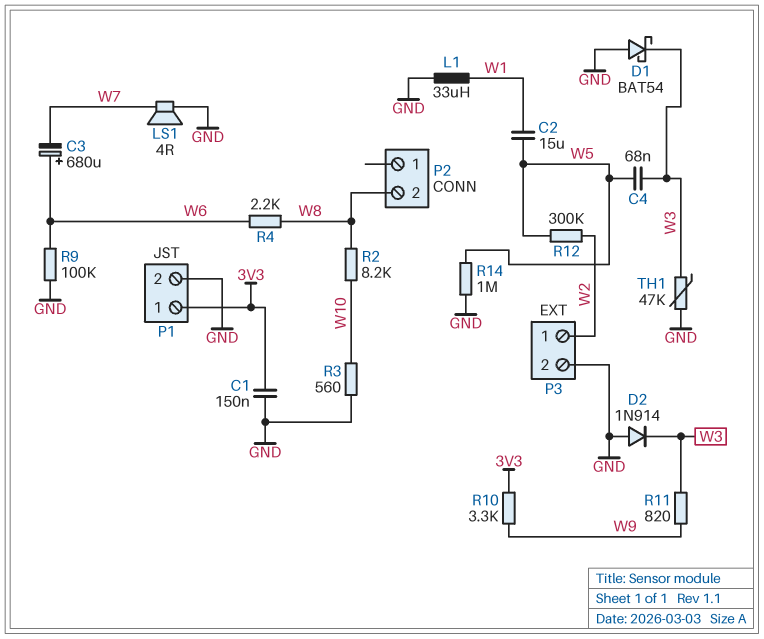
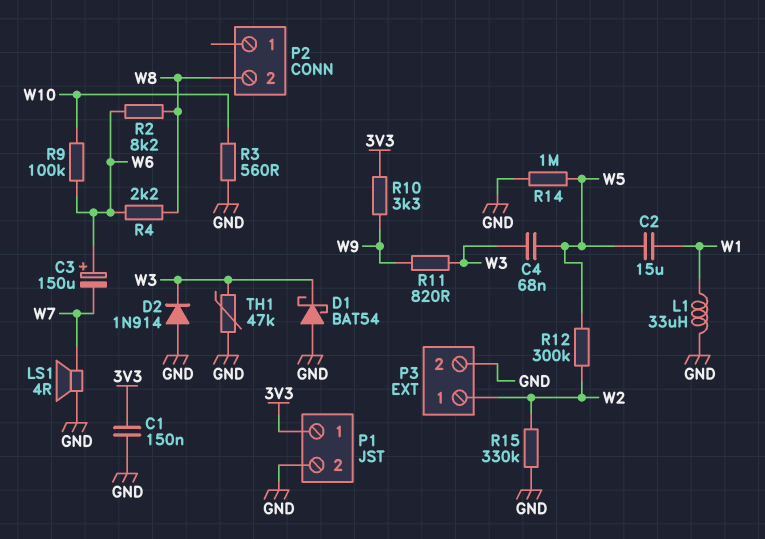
C3: 680uF (plus W6, minus W7) -> 150uF (plus W6, minus W7)
R2: 8.2k (W8, W10) -> 8.2k (W6, W8)
R9: 100k (GND, W6) -> 100k (W6, W10)
R15: none -> 330k (GND, W2)

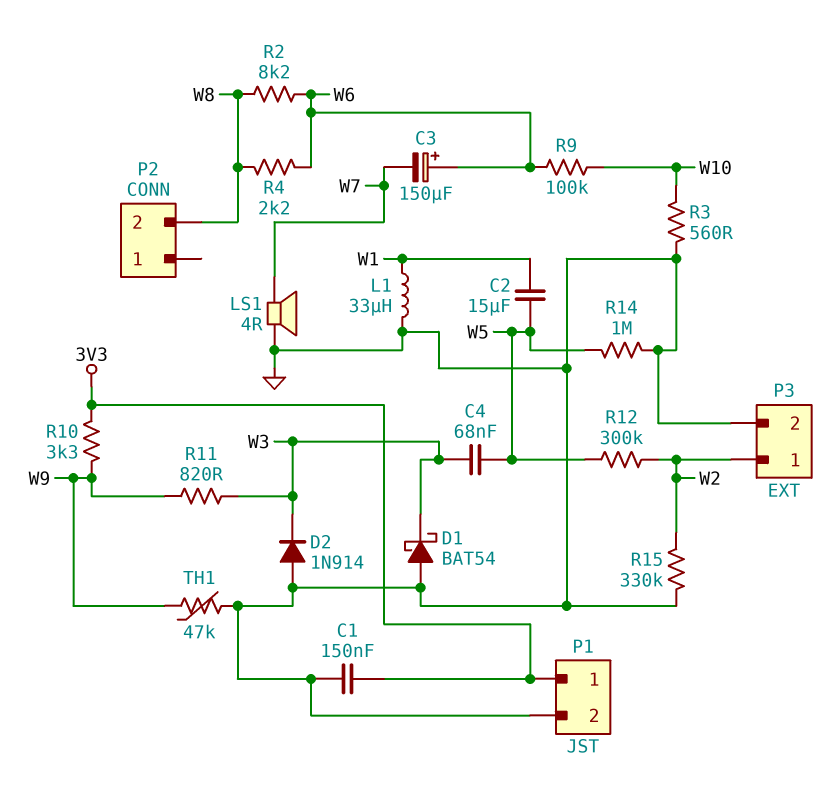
TH1: 47k (GND, W3) -> 47k (GND, W9)

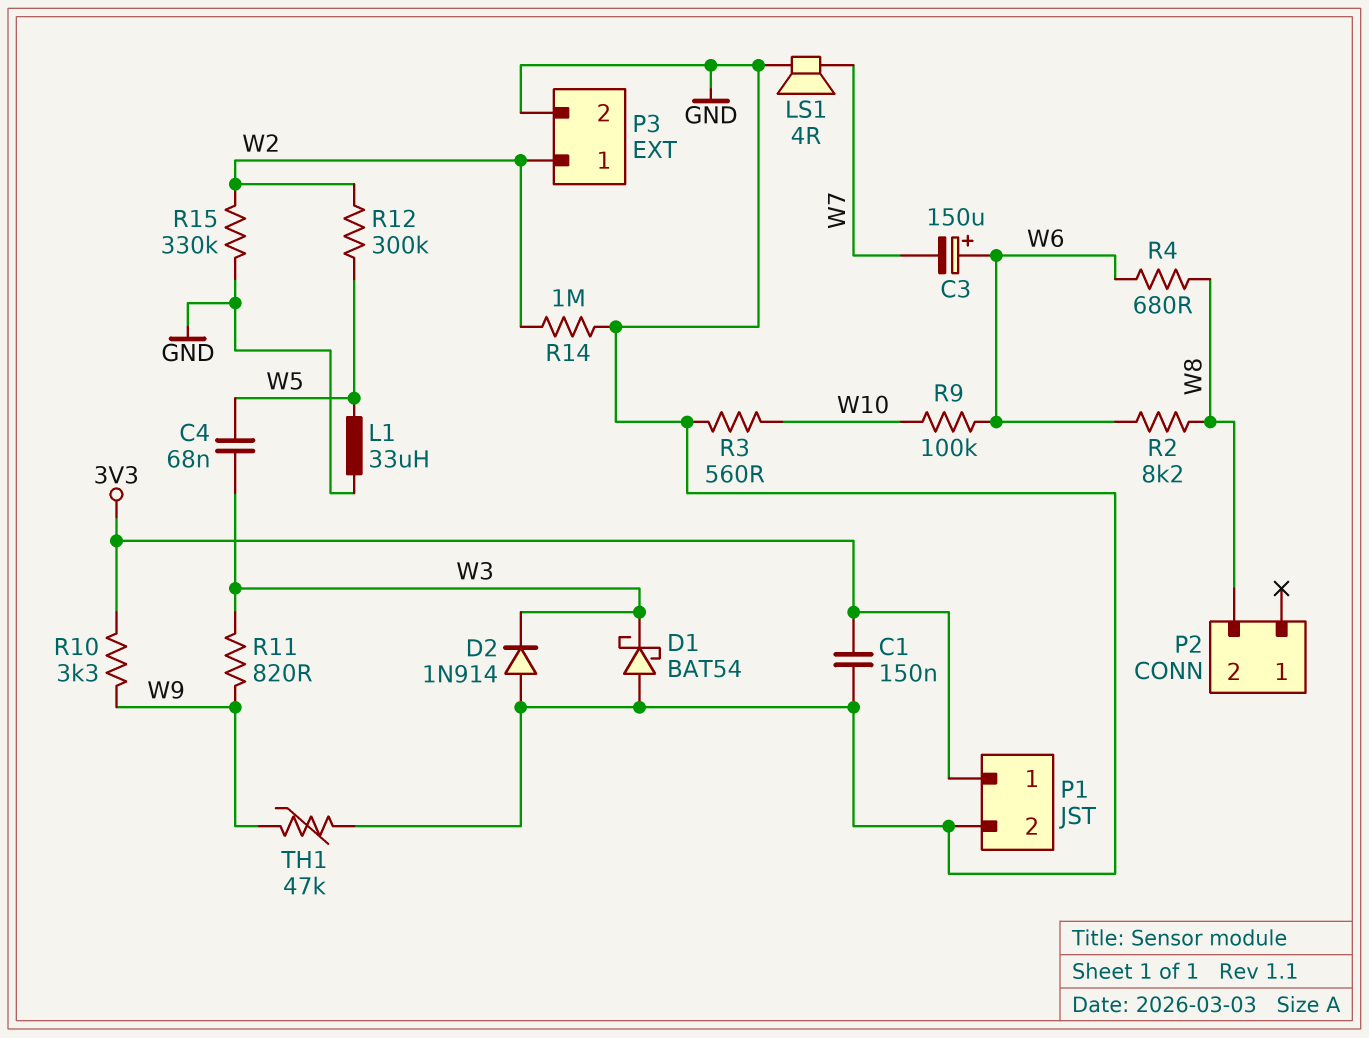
C2: 15uF (W1, W5) -> none
L1: 33uH (GND, W1) -> 33uH (GND, W5)
R4: 2.2k (W6, W8) -> 680 (W6, W8)
R14: 1M (GND, W5) -> 1M (GND, W2)

